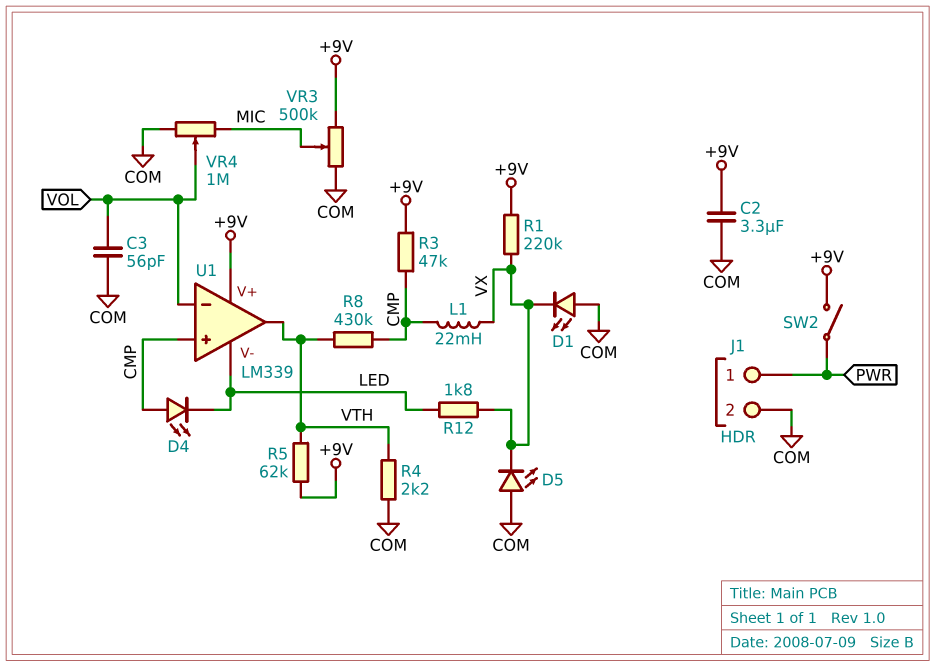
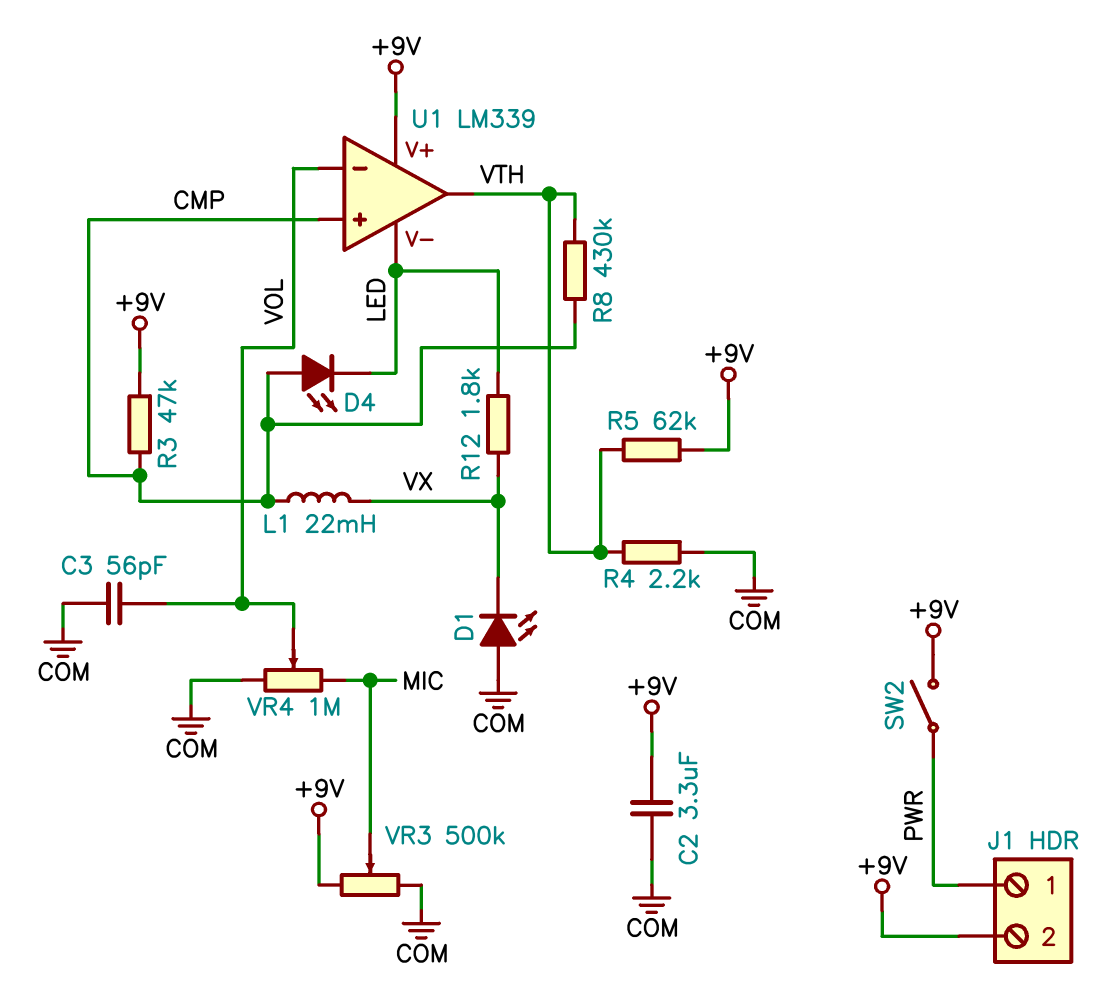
D5: LED (A COM, K VX) -> none
J1 pin 2: COM -> +9V
R1: 220k (+9V, VX) -> none

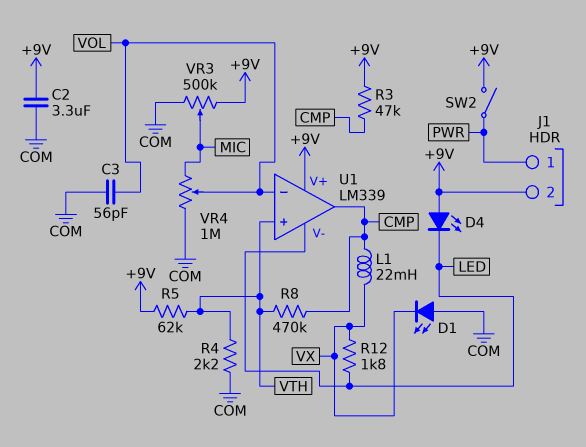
D4: LED (A CMP, K LED) -> LED (A +9V, K LED)
R8: 430k (CMP, VTH) -> 470k (CMP, VTH)
U1 pin in+: CMP -> VTH
U1 pin out: VTH -> CMP

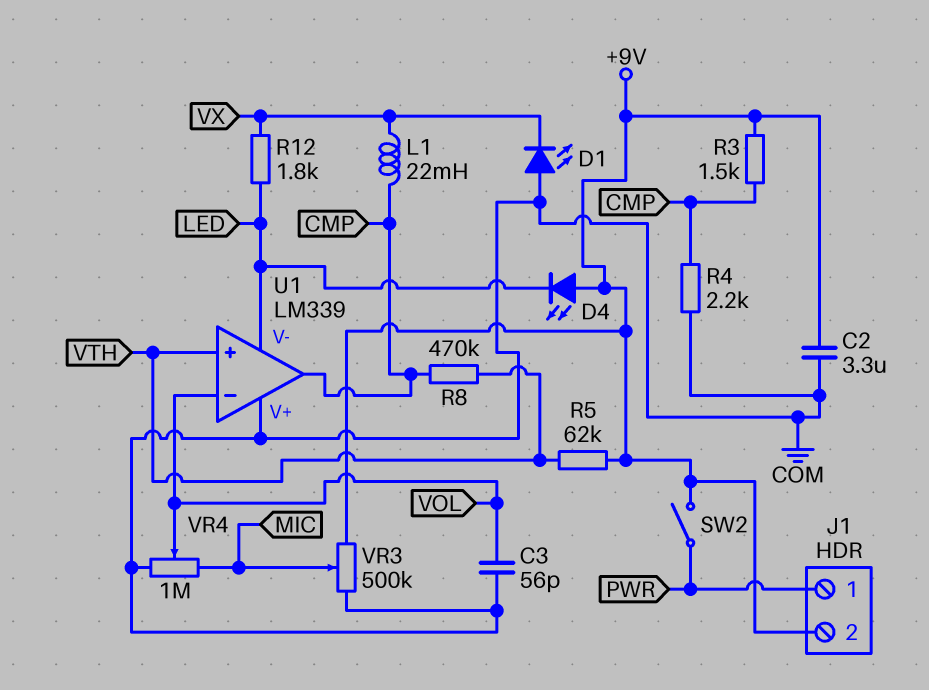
R3: 47k (+9V, CMP) -> 1.5k (+9V, CMP)
R4: 2.2k (COM, VTH) -> 2.2k (CMP, COM)
U1 pin V+: +9V -> COM

